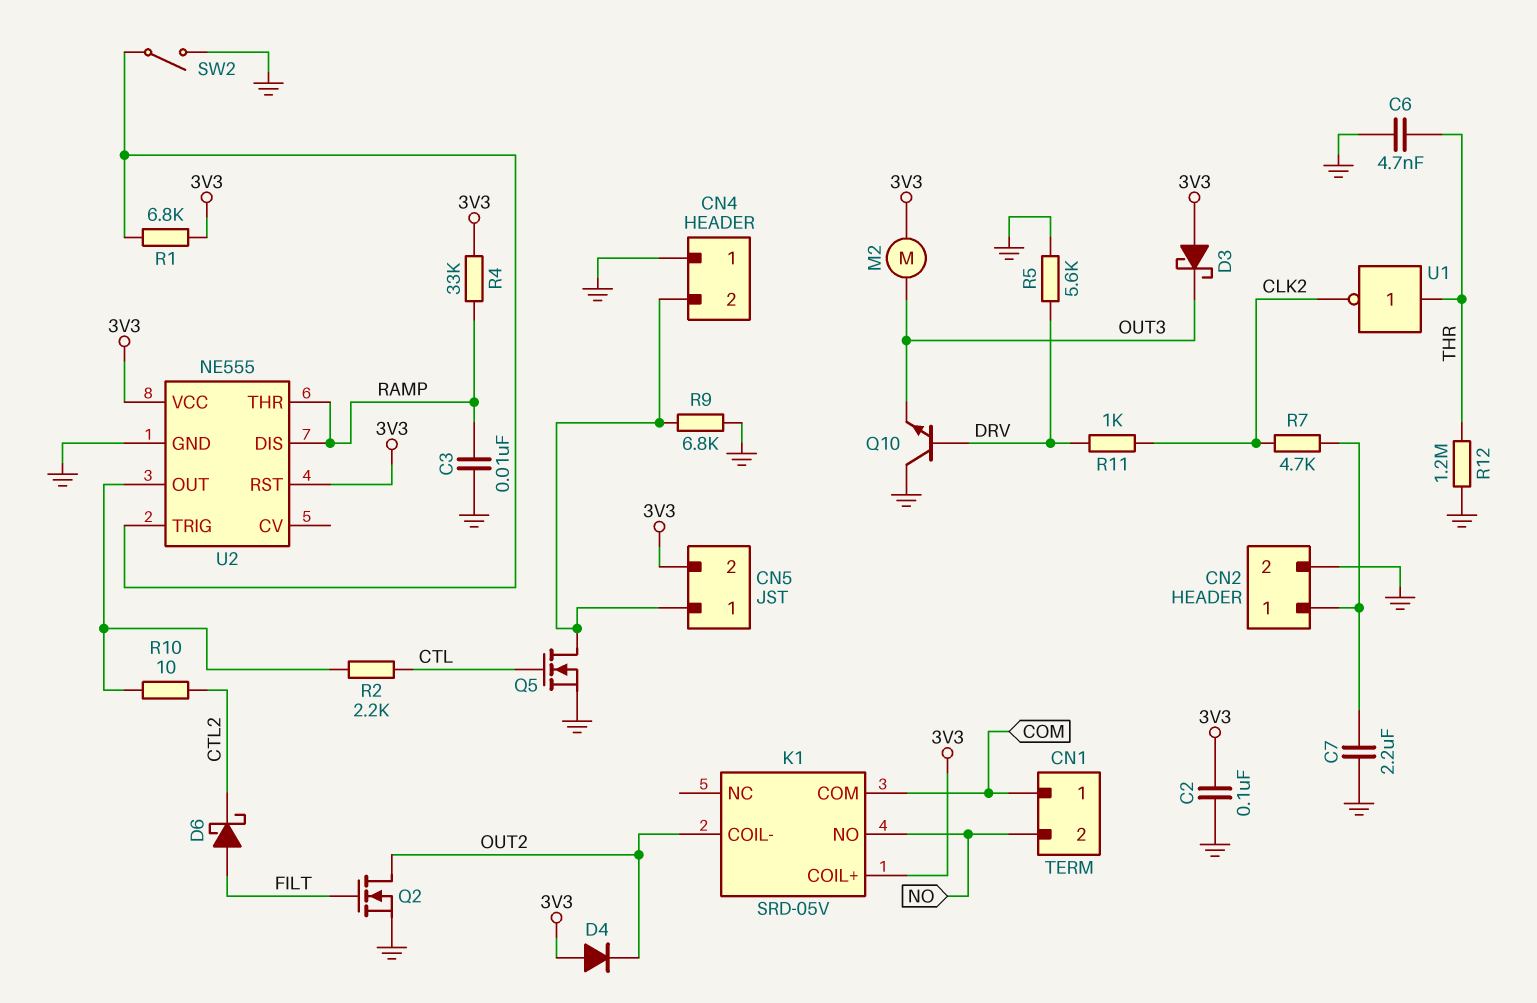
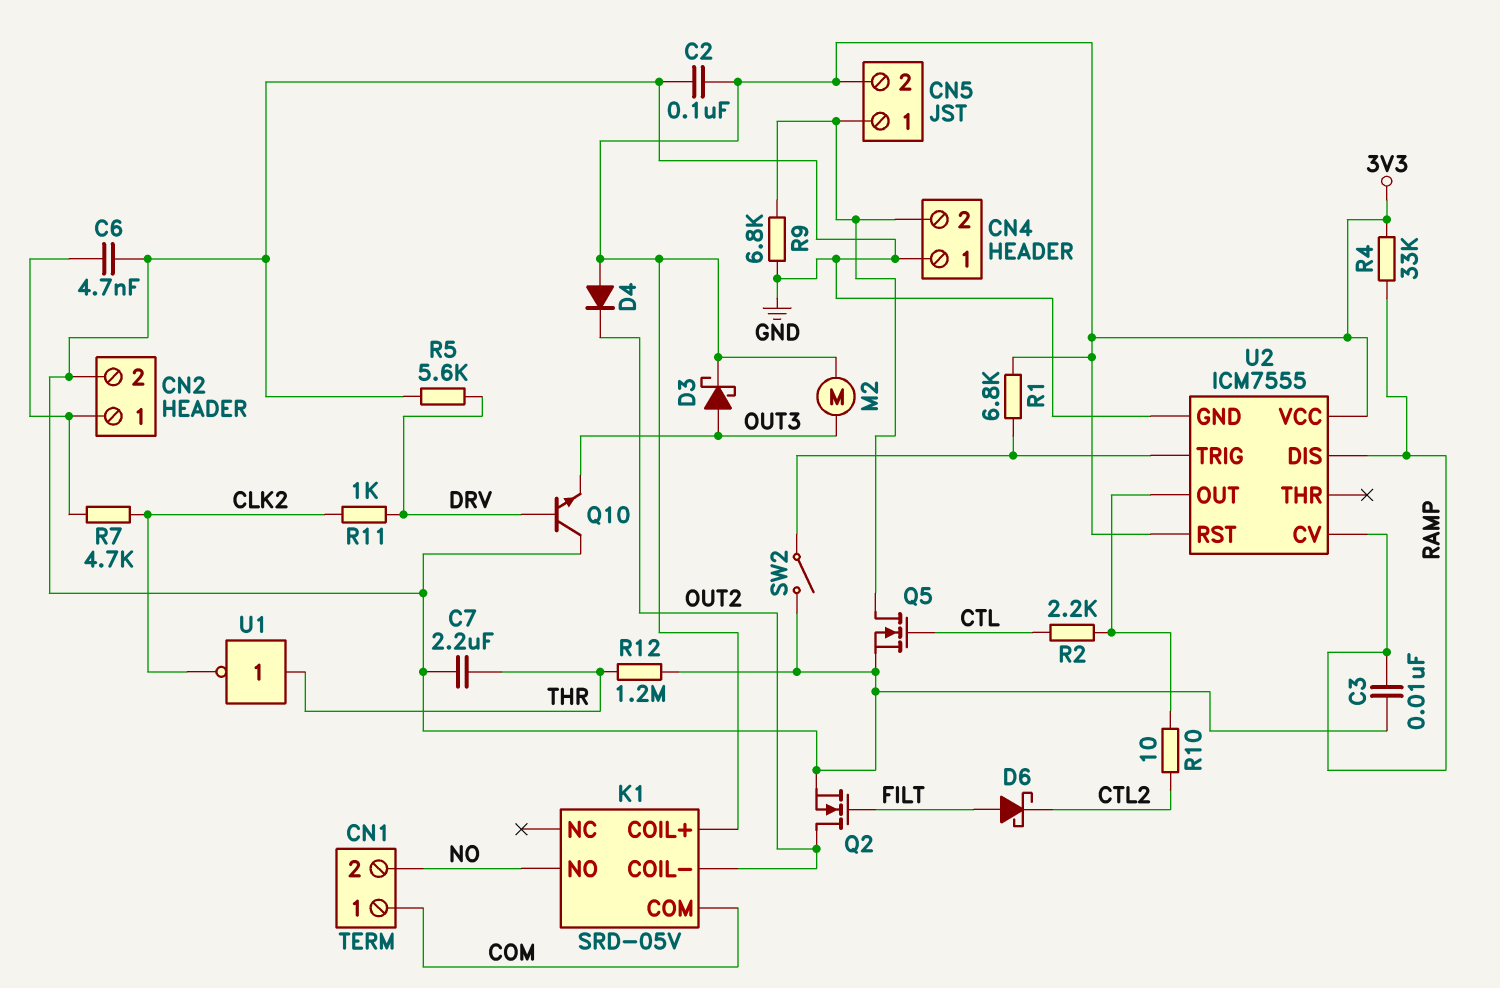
C6: 4.7nF (GND, THR) -> 4.7nF (CN2/1, GND)
C7: 2.2uF (CN2/1, GND) -> 2.2uF (GND, THR)
D3: schottky (A 3V3, K OUT3) -> schottky (A OUT3, K 3V3)
U2: NE555 -> ICM7555
U2 pin CV: none -> RAMP
U2 pin THR: RAMP -> none

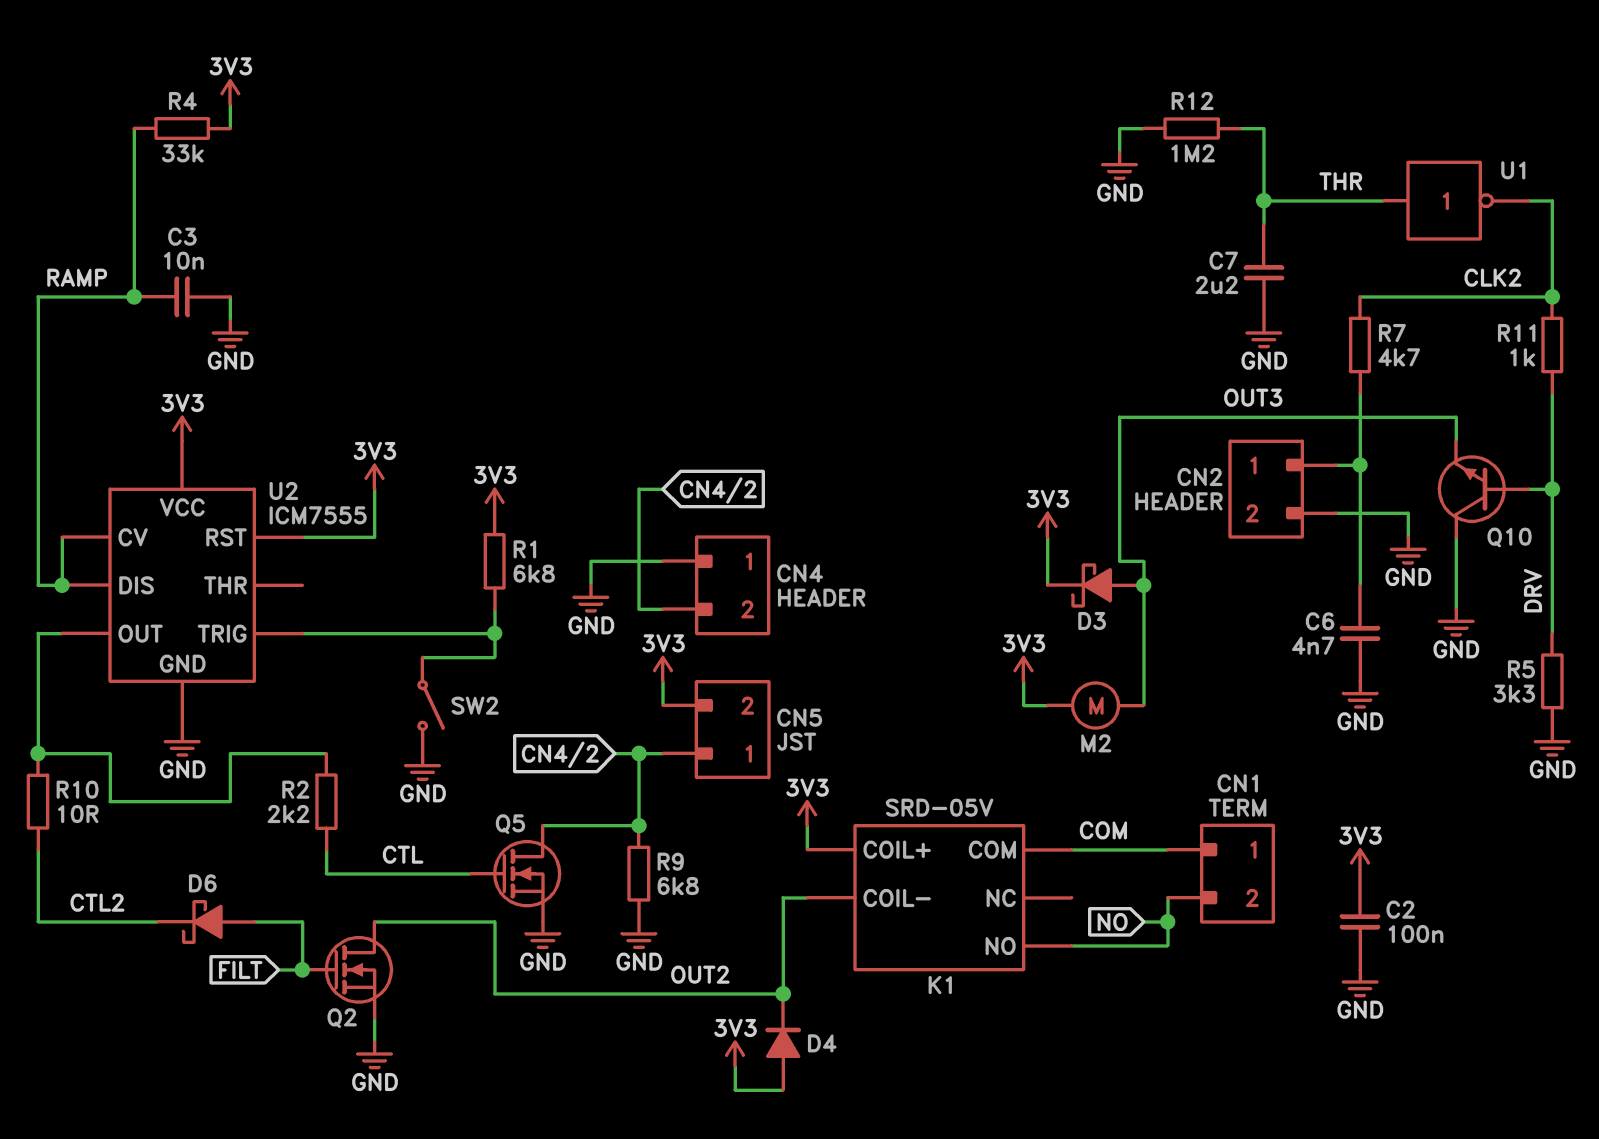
R5: 5.6k (DRV, GND) -> 3.3k (DRV, GND)

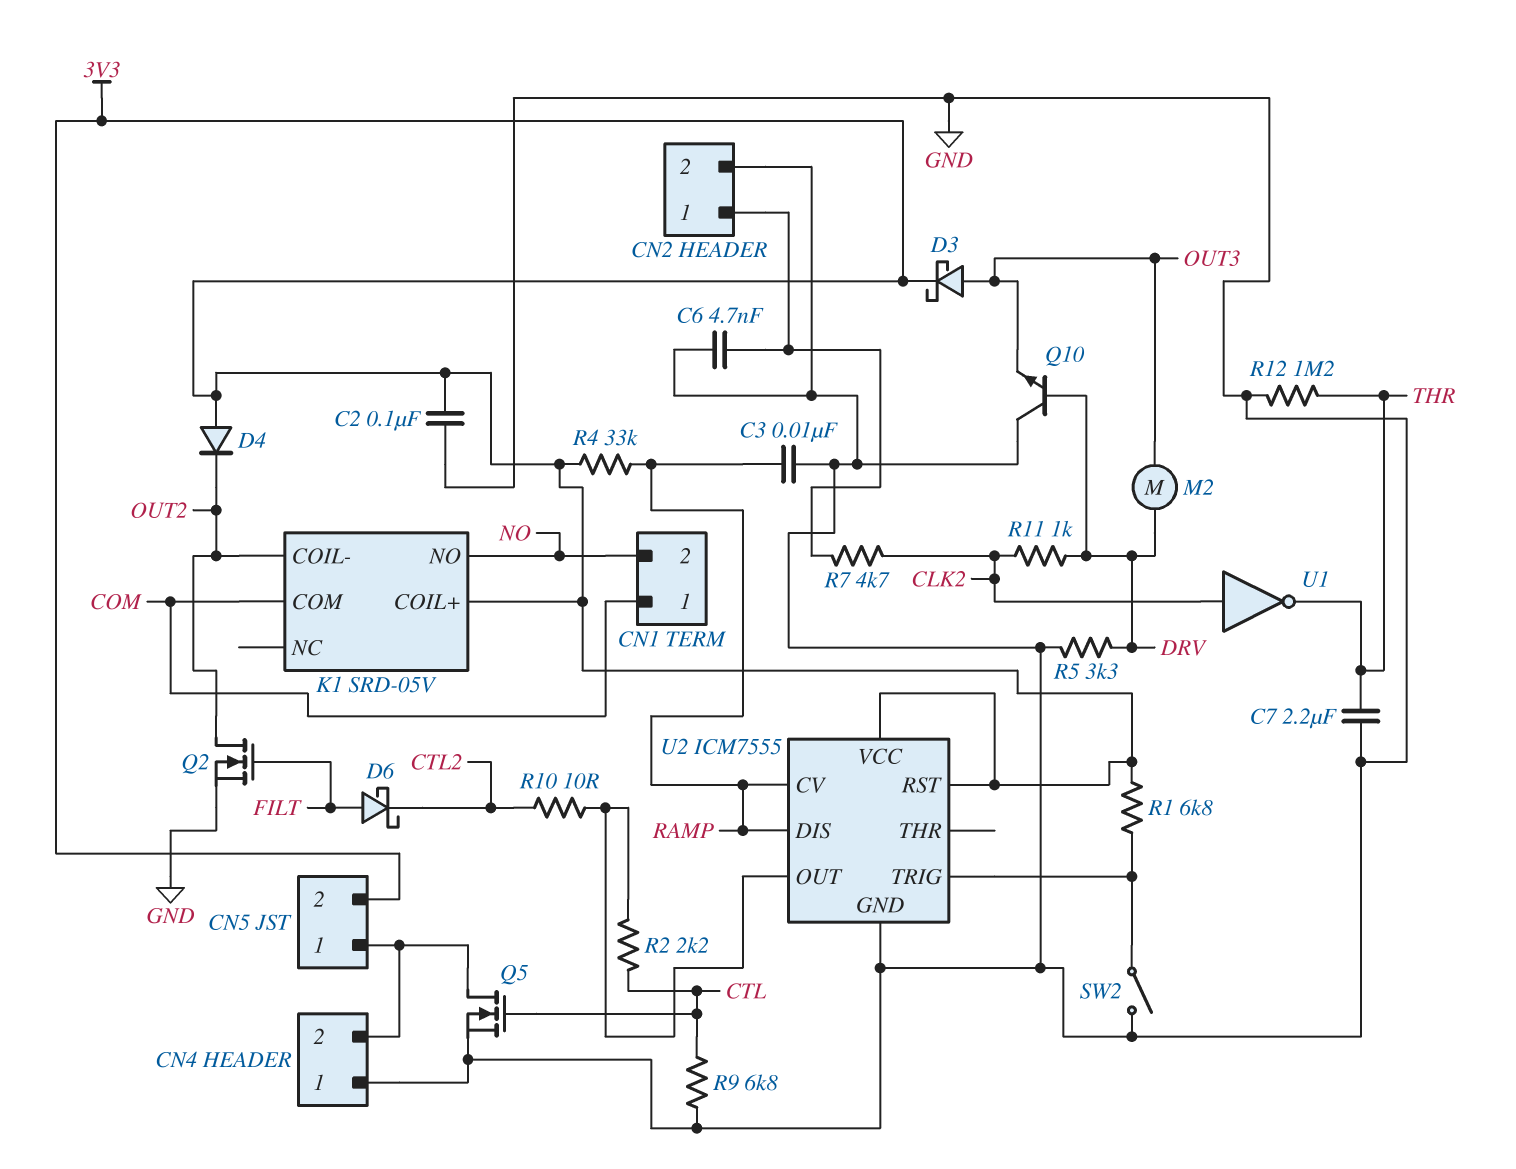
M2: motor (3V3, OUT3) -> motor (DRV, OUT3)
R9: 6.8k (CN4/2, GND) -> 6.8k (CTL, GND)
U1: NOT (in THR, out CLK2) -> NOT (in CLK2, out THR)

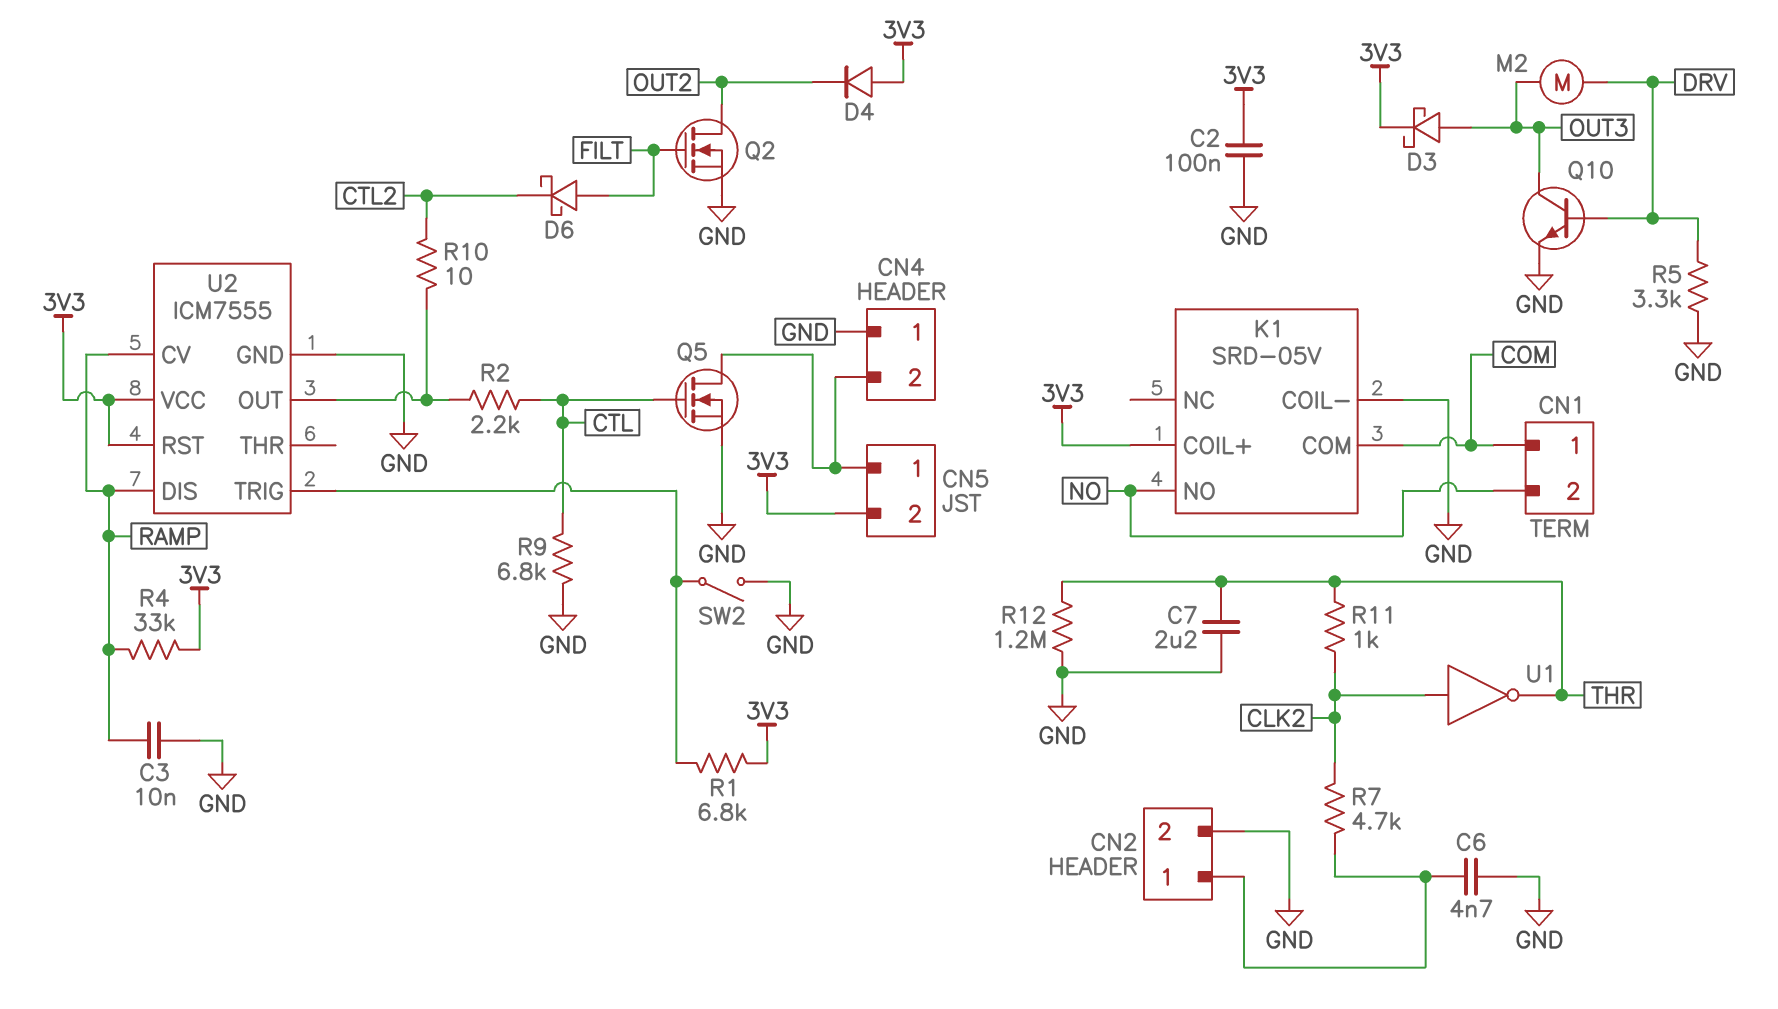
K1 pin COIL-: OUT2 -> GND
Q10: NPN (B DRV, C GND, E OUT3) -> NPN (B DRV, C OUT3, E GND)
R11: 1k (CLK2, DRV) -> 1k (CLK2, THR)

